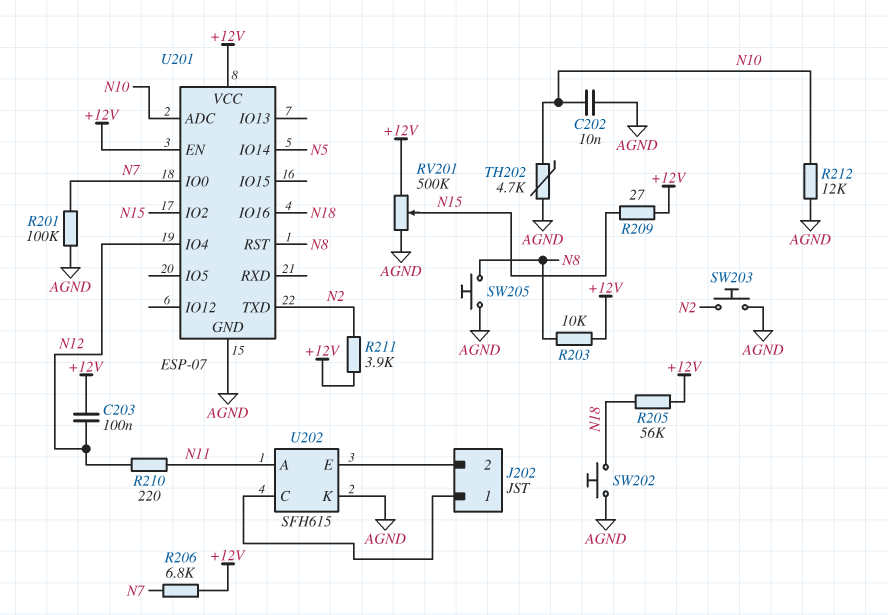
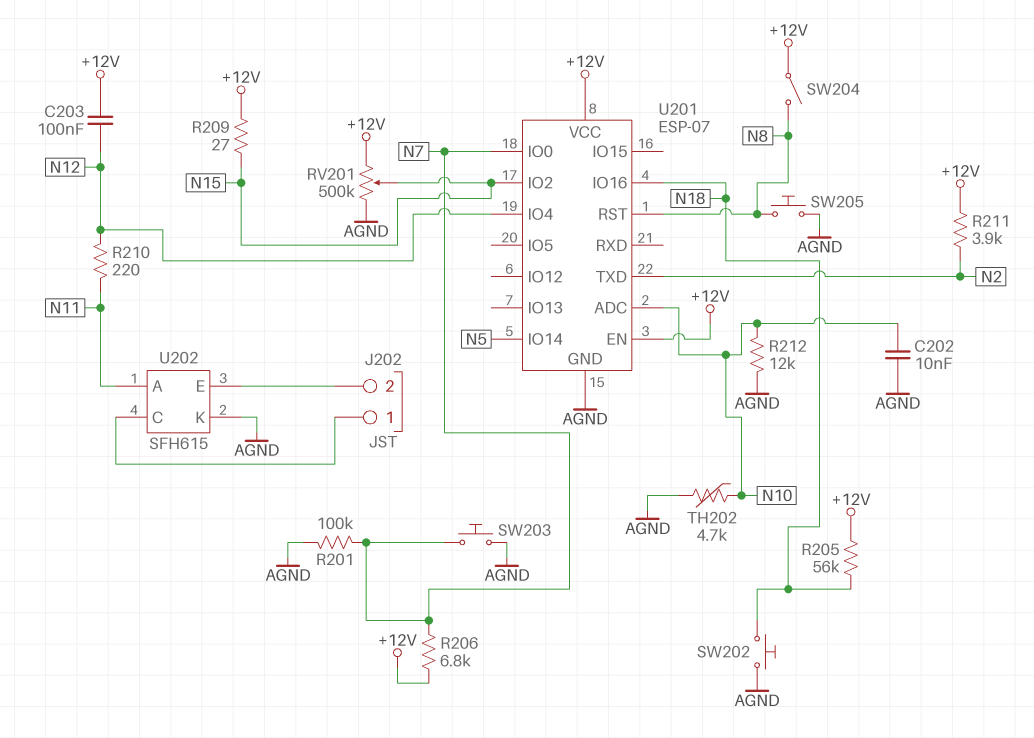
R203: 10k (+12V, N8) -> none
SW203: button (AGND, N2) -> button (AGND, N7)
SW204: none -> switch (+12V, N8)

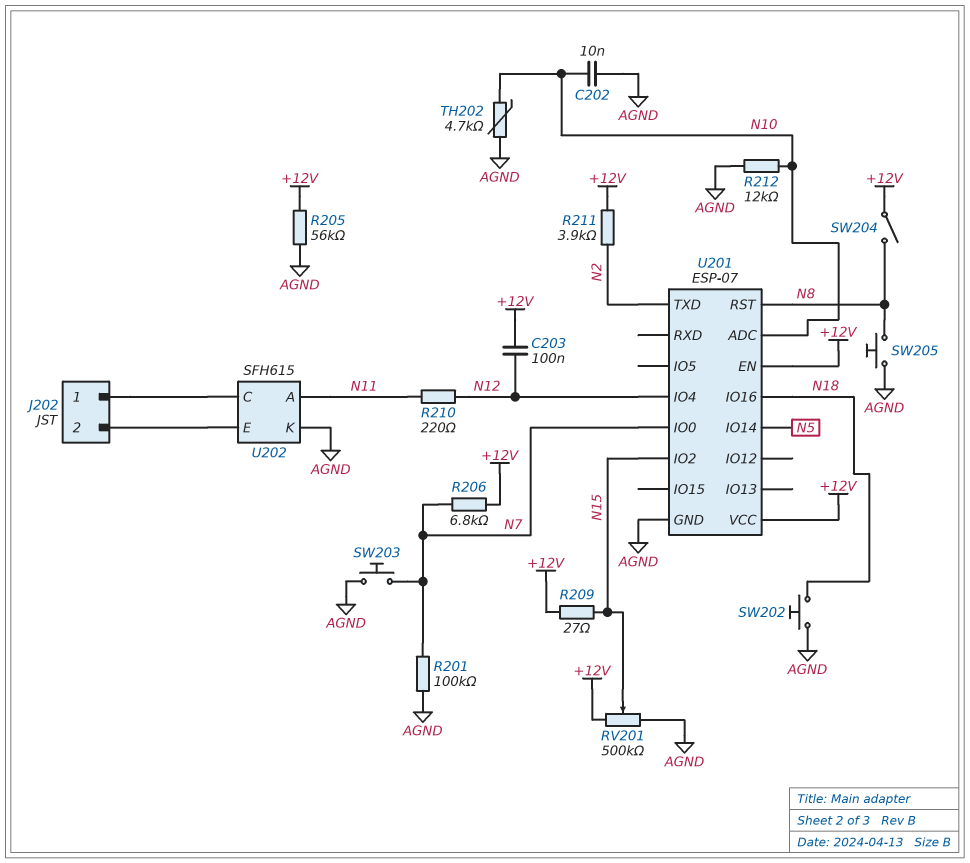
R205: 56k (+12V, N18) -> 56k (+12V, AGND)

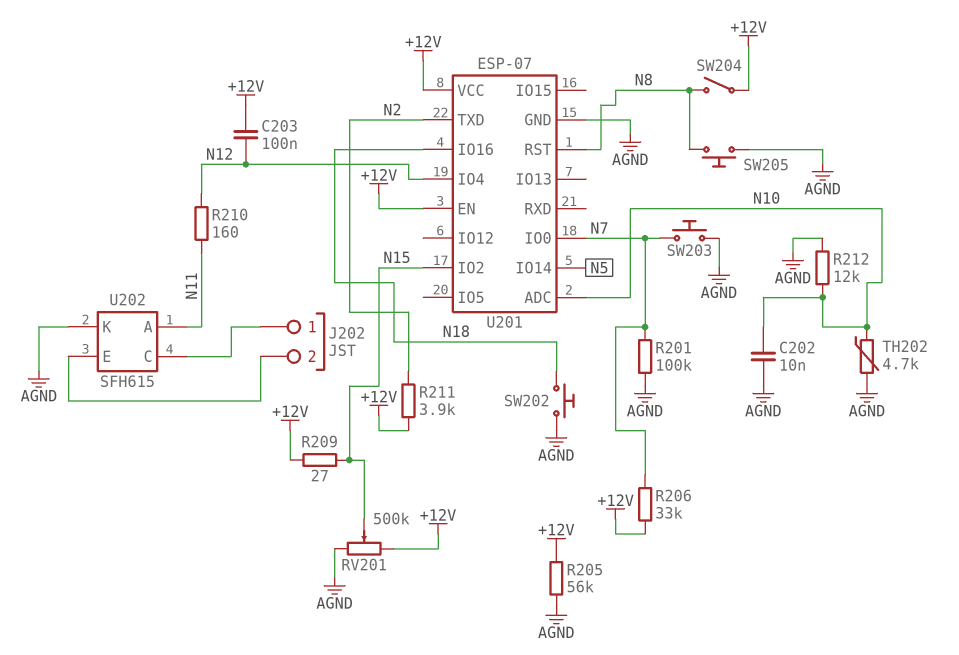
R206: 6.8k (+12V, N7) -> 33k (+12V, N7)
R210: 220 (N11, N12) -> 160 (N11, N12)

